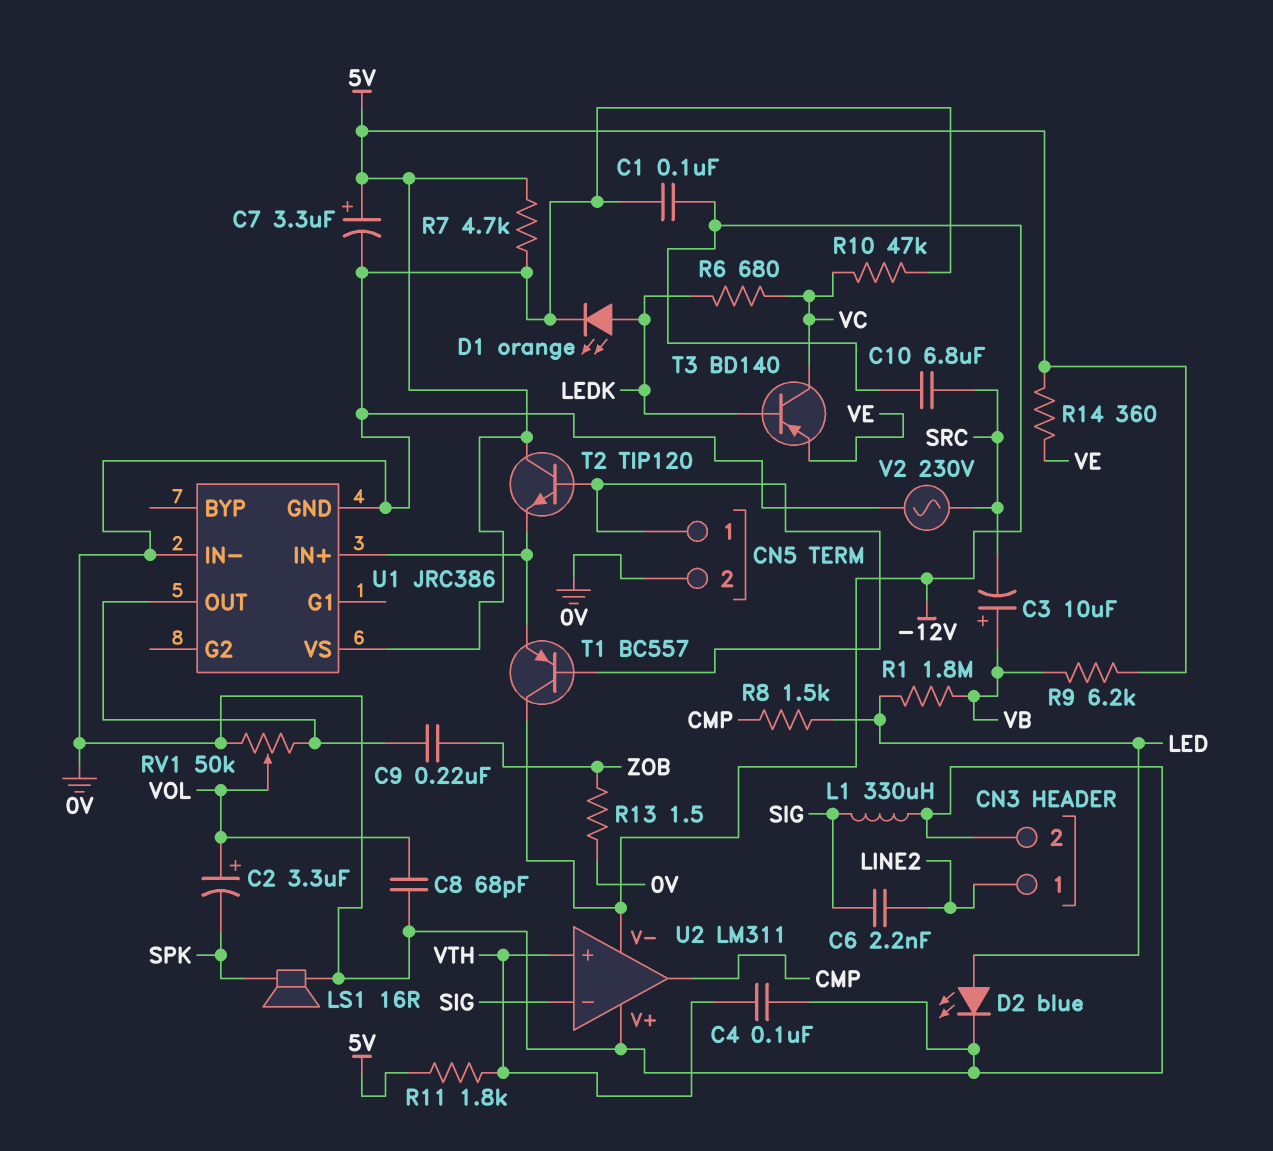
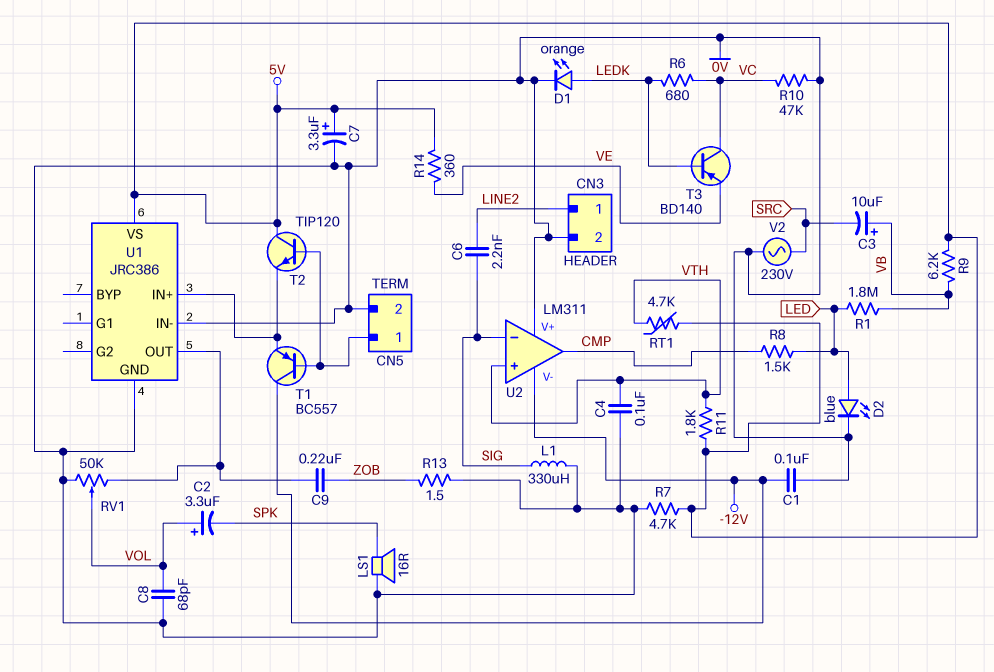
C10: 6.8uF (-12V, SRC) -> none
RT1: none -> 4.7k (5V, VTH)

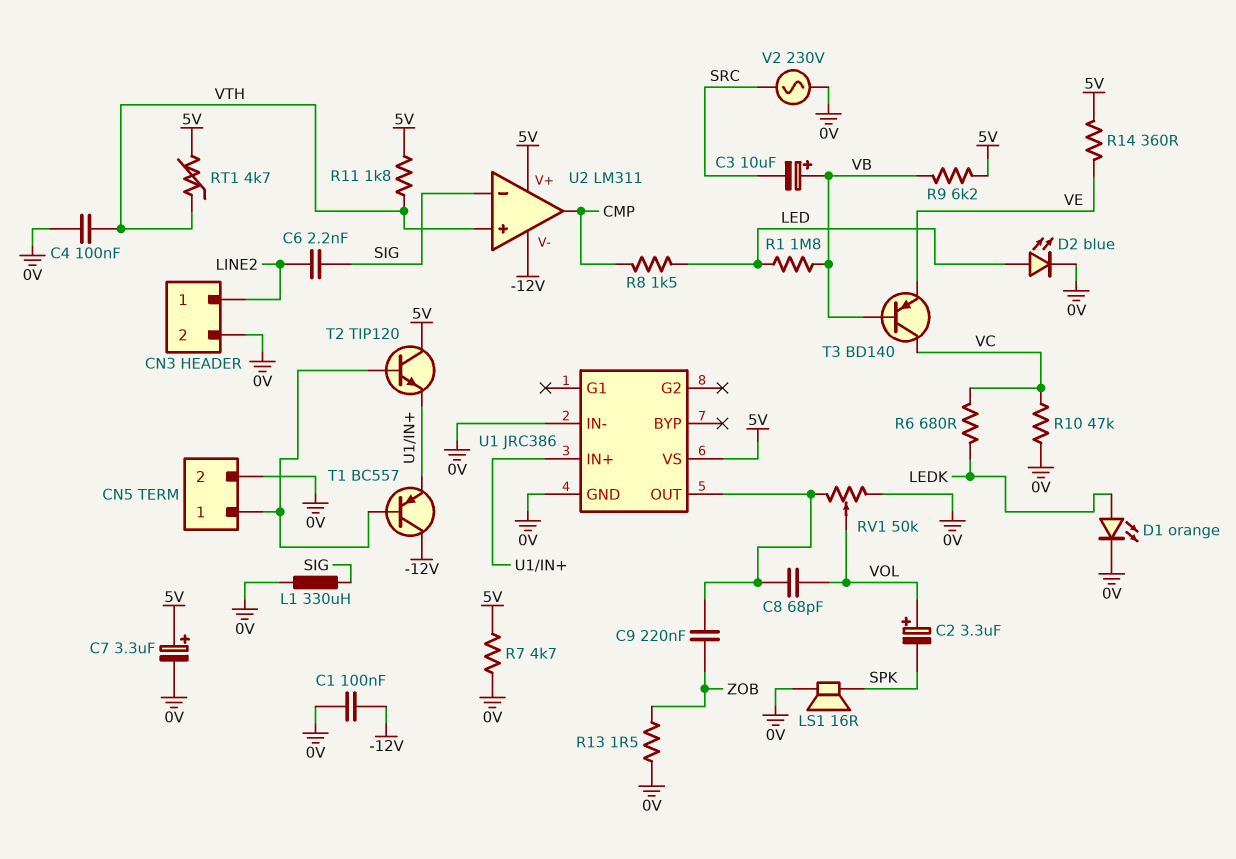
C8: 68pF (0V, VOL) -> 68pF (U1/OUT, VOL)
T3: PNP BD140 (B LEDK, C VC, E VE) -> PNP BD140 (B VB, C VC, E VE)
U2 pin V+: 0V -> 5V

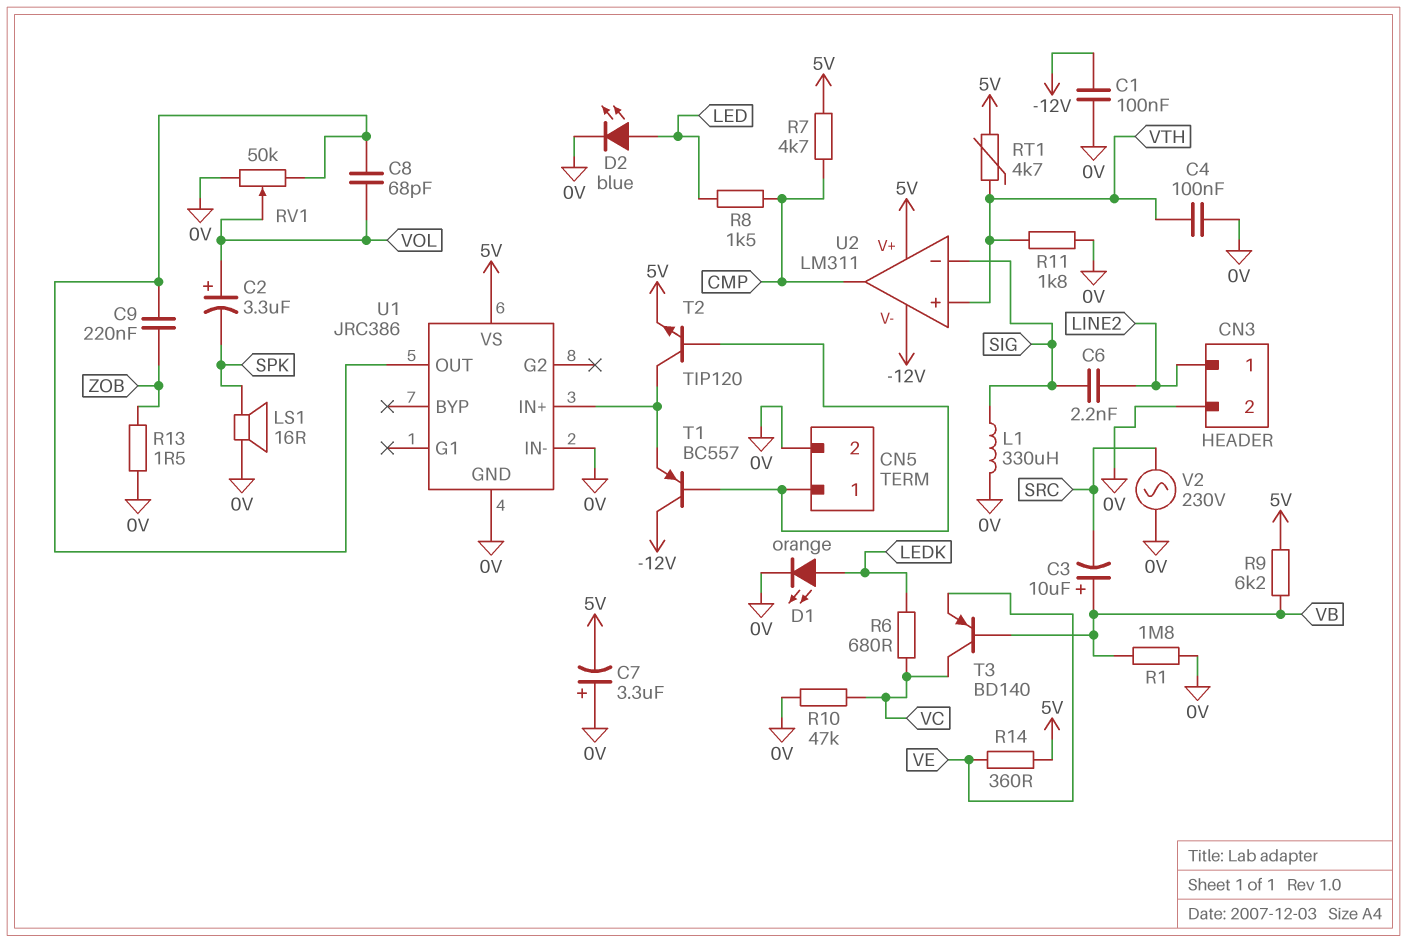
C7: 3.3uF (plus 5V, minus 0V) -> 3.3uF (plus 0V, minus 5V)
R1: 1.8M (LED, VB) -> 1.8M (0V, VB)
R7: 4.7k (0V, 5V) -> 4.7k (5V, CMP)
R11: 1.8k (5V, VTH) -> 1.8k (0V, VTH)
T2: NPN TIP120 (B CN5/1, C 5V, E U1/IN+) -> NPN TIP120 (B CN5/1, C U1/IN+, E 5V)

